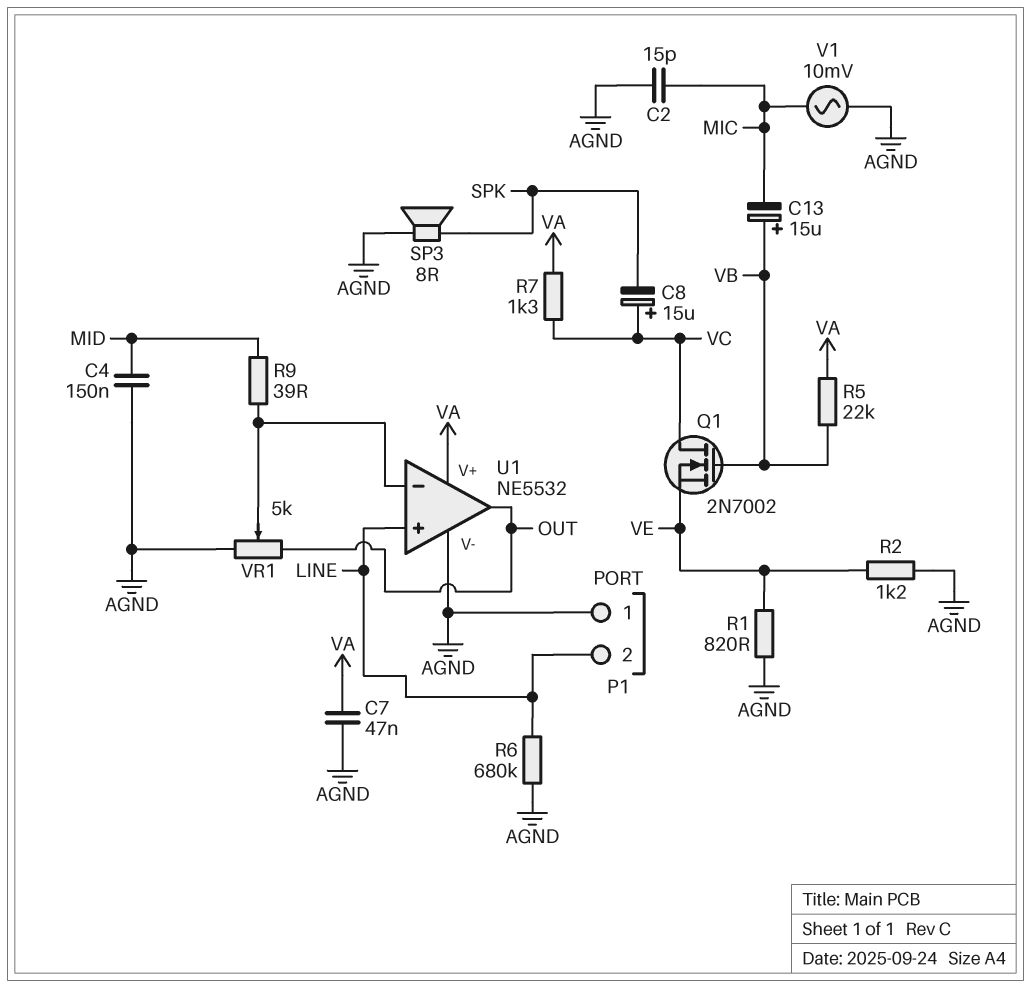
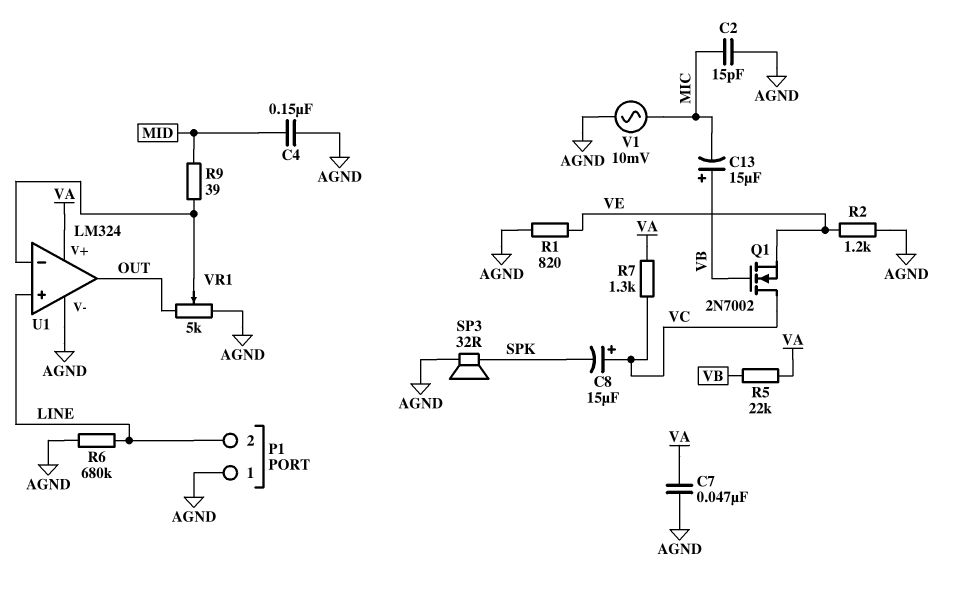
SP3: speaker 8R (AGND, SPK) -> speaker 32R (AGND, SPK)
U1: NE5532 -> LM324

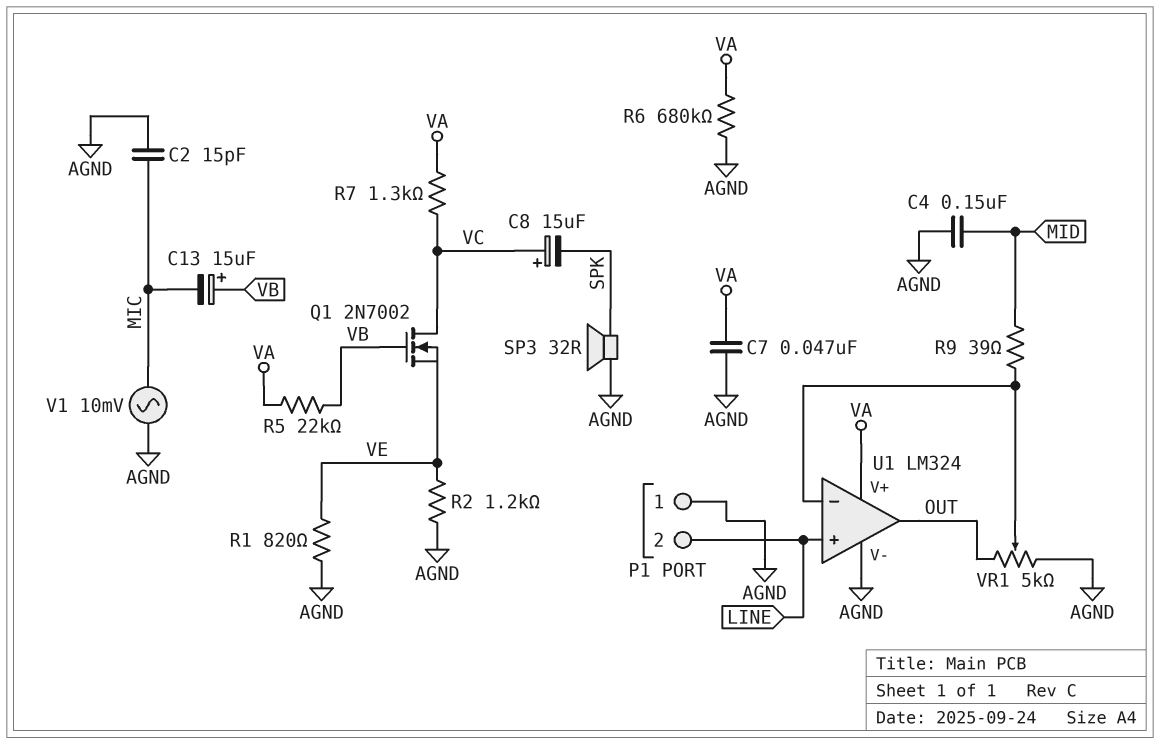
R6: 680k (AGND, LINE) -> 680k (AGND, VA)

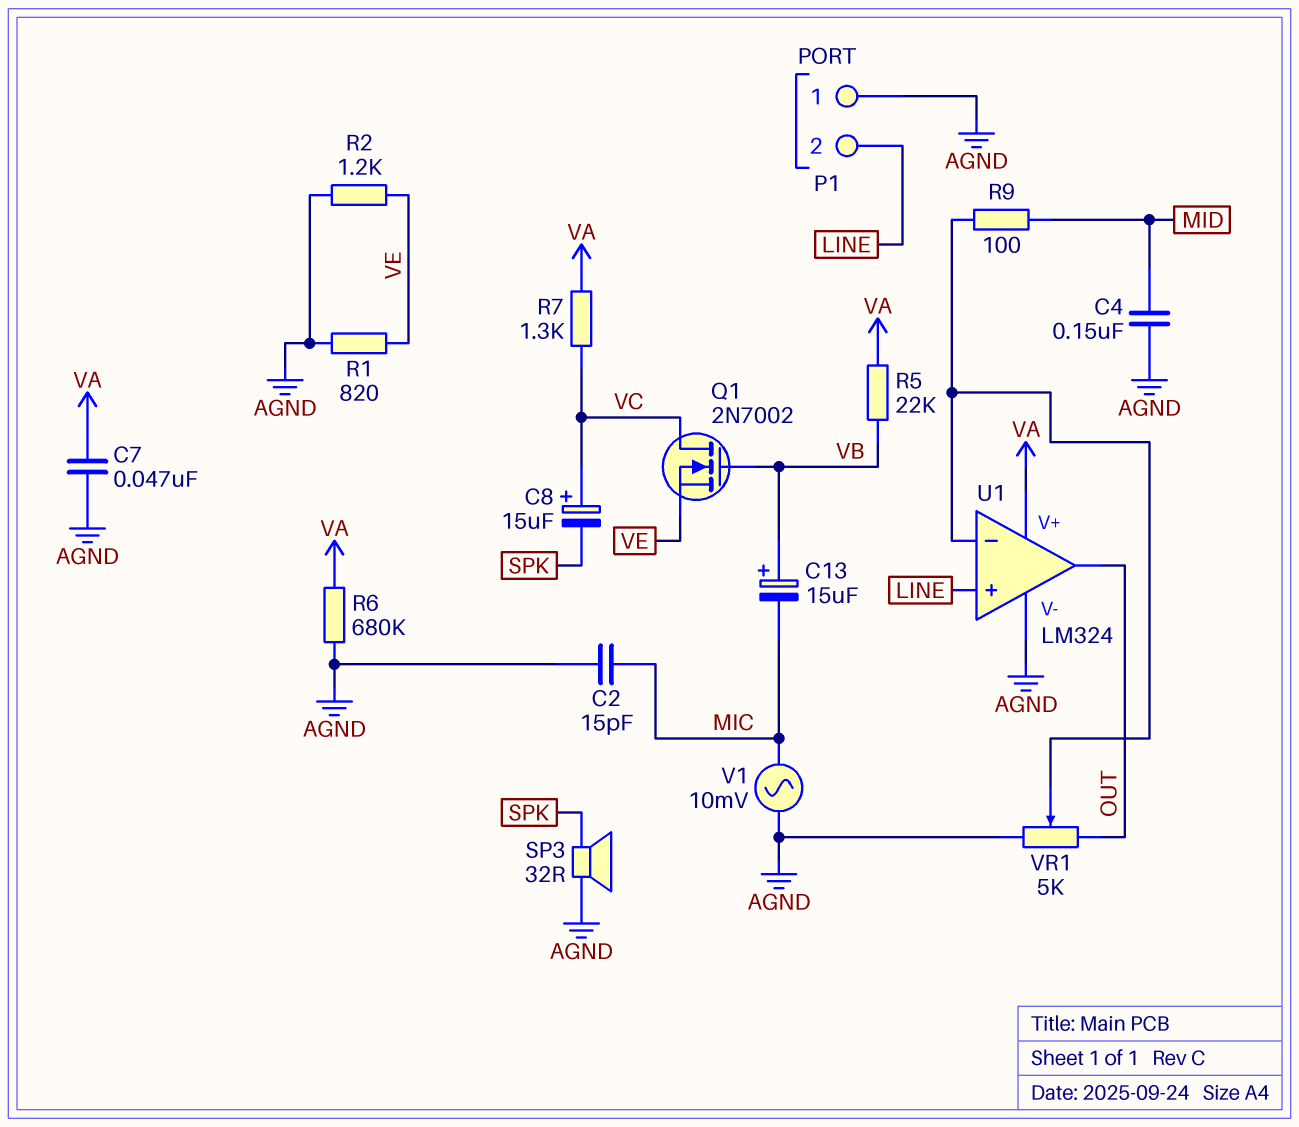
R9: 39 (MID, U1/in-) -> 100 (MID, U1/in-)

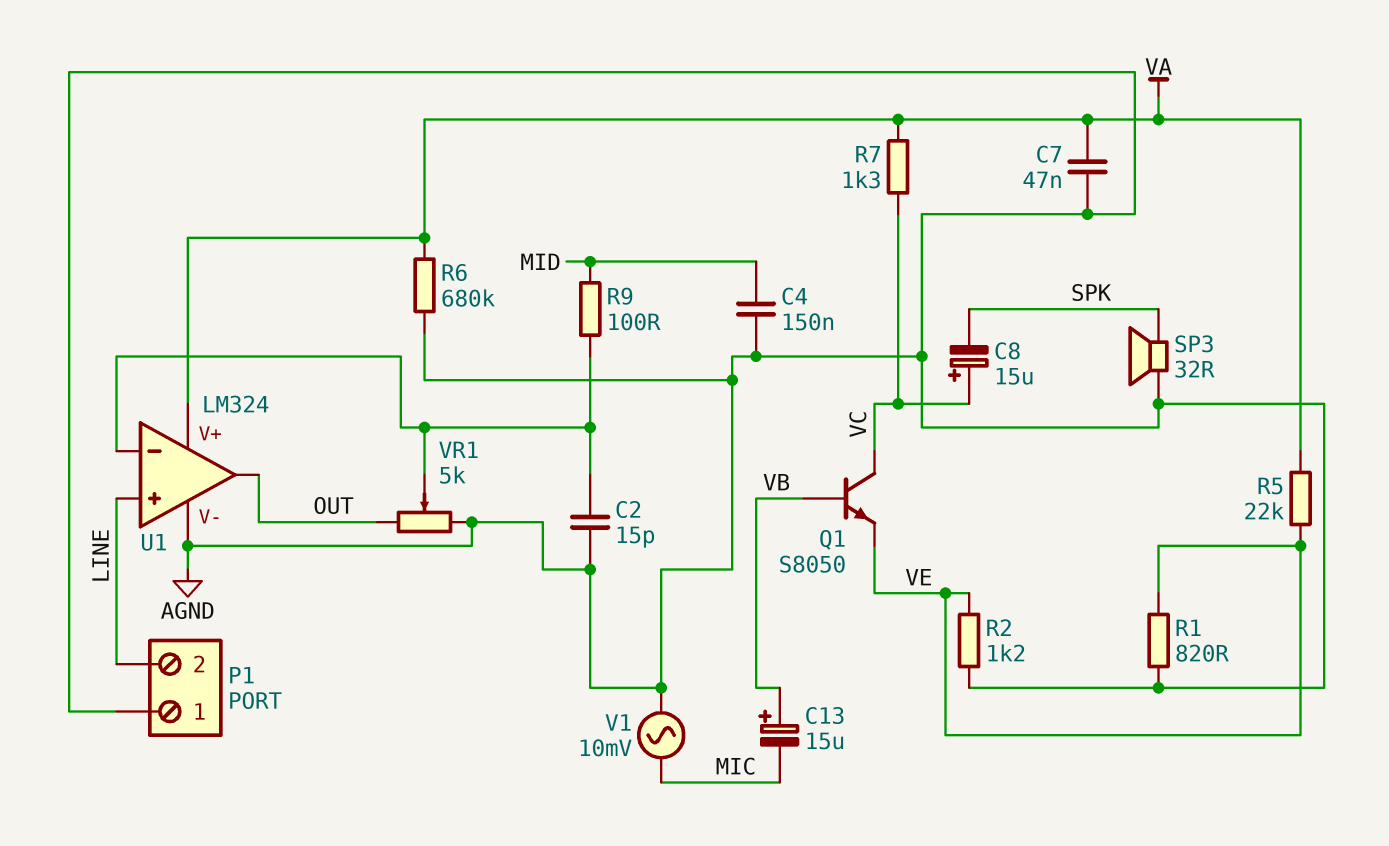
C2: 15pF (AGND, MIC) -> 15pF (AGND, U1/in-)
Q1: NMOS 2N7002 (G VB, D VC, S VE) -> NPN S8050 (B VB, C VC, E VE)
R5: 22k (VA, VB) -> 22k (VA, VE)

